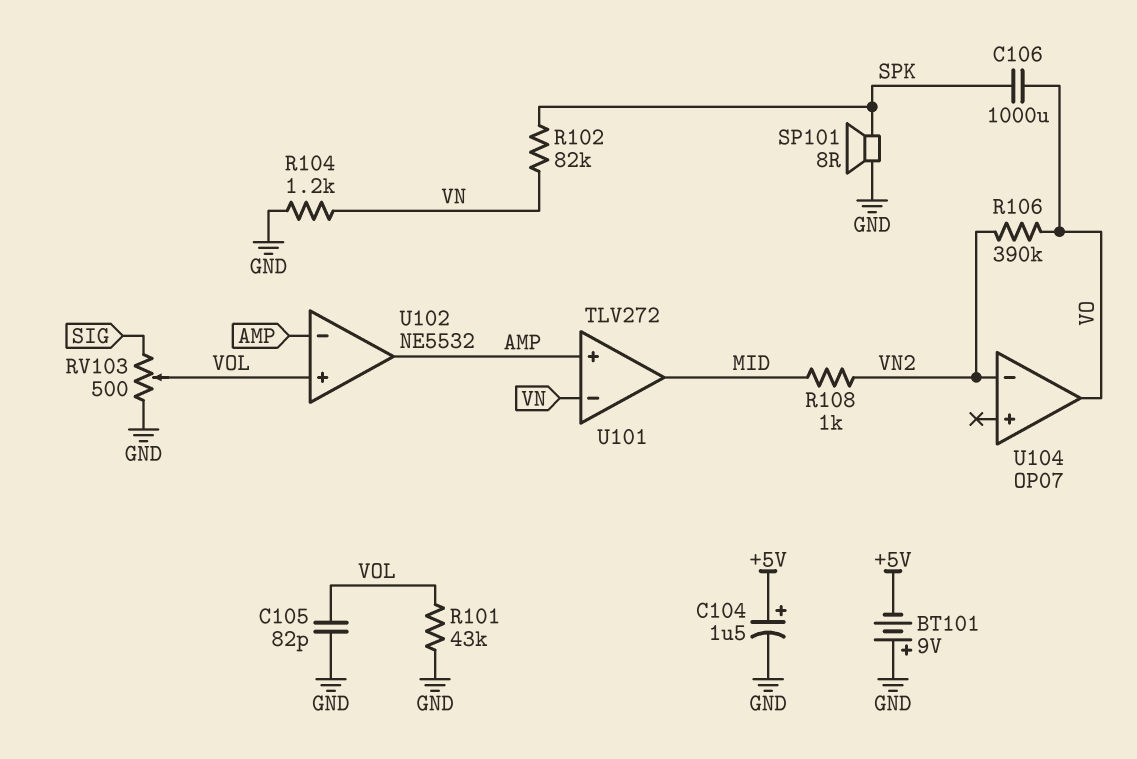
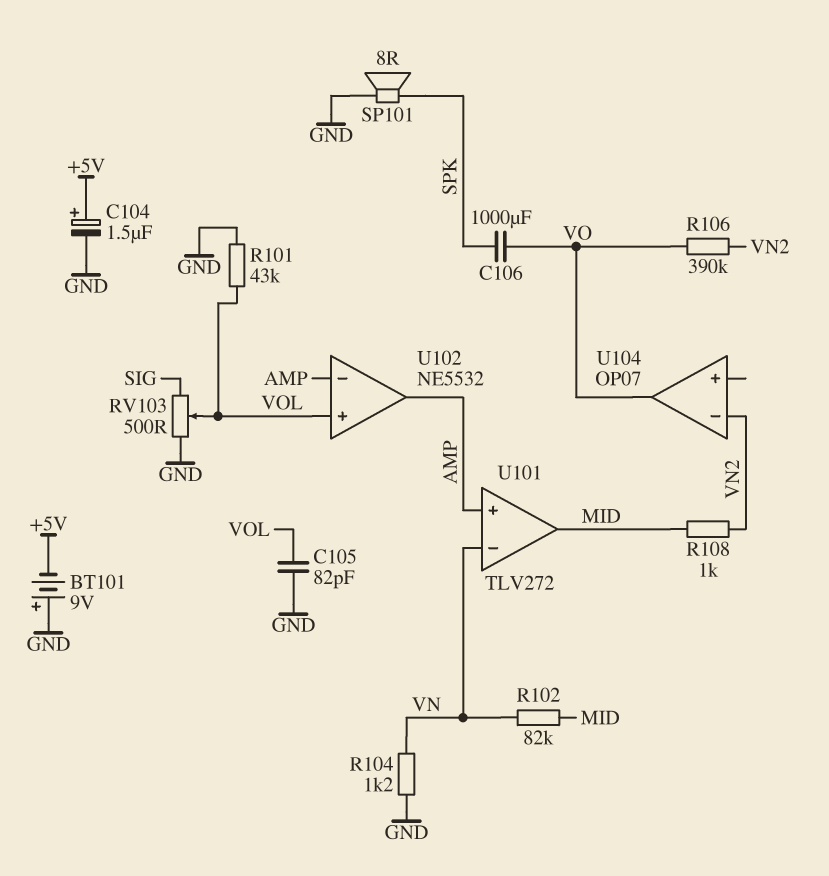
R102: 82k (SPK, VN) -> 82k (MID, VN)

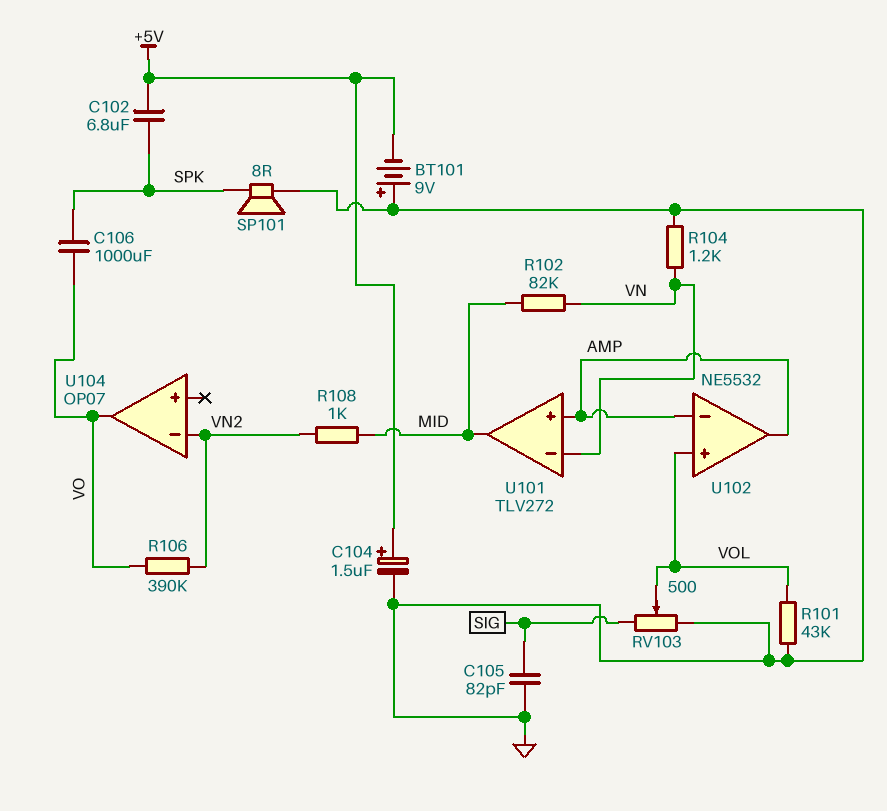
C102: none -> 6.8uF (+5V, SPK)
C105: 82pF (GND, VOL) -> 82pF (GND, SIG)

